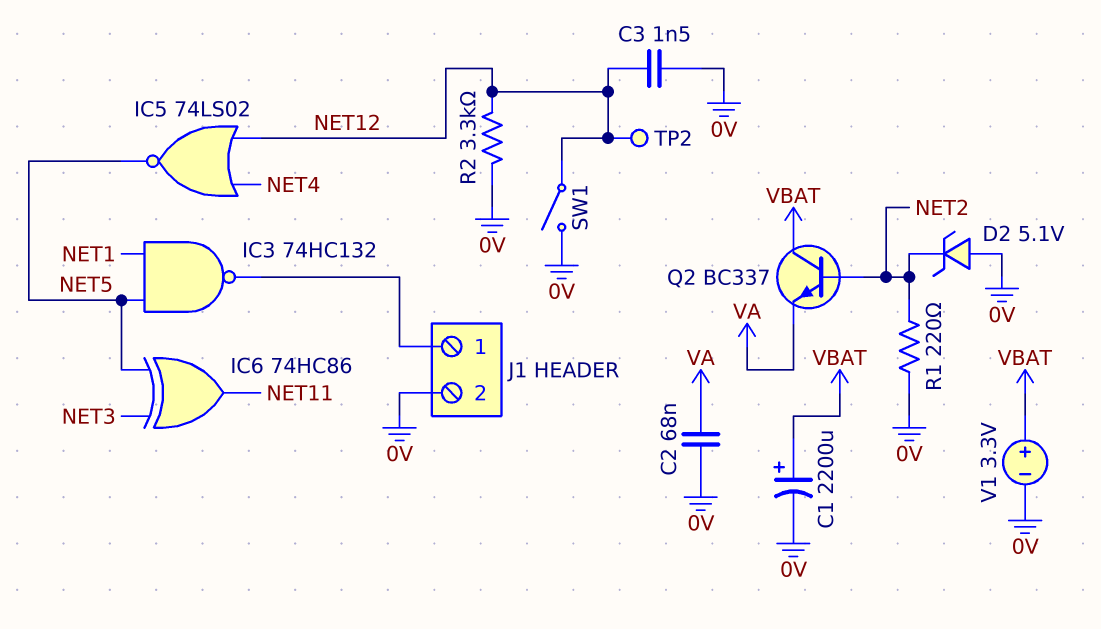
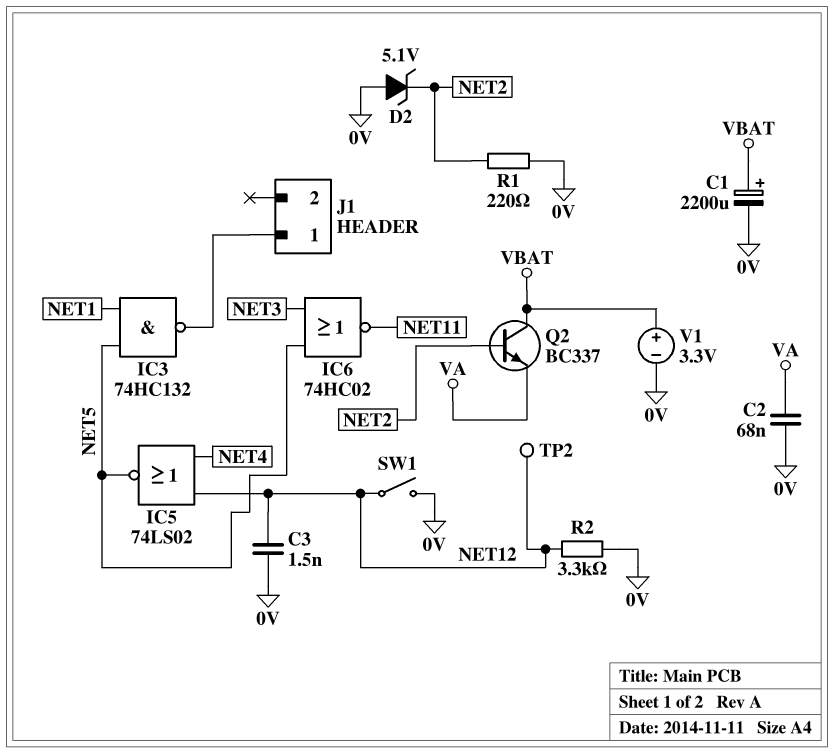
IC6: XOR 74HC86 (in NET3, in NET5, out NET11) -> NOR 74HC02 (in NET3, in NET5, out NET11)
J1 pin 2: 0V -> none

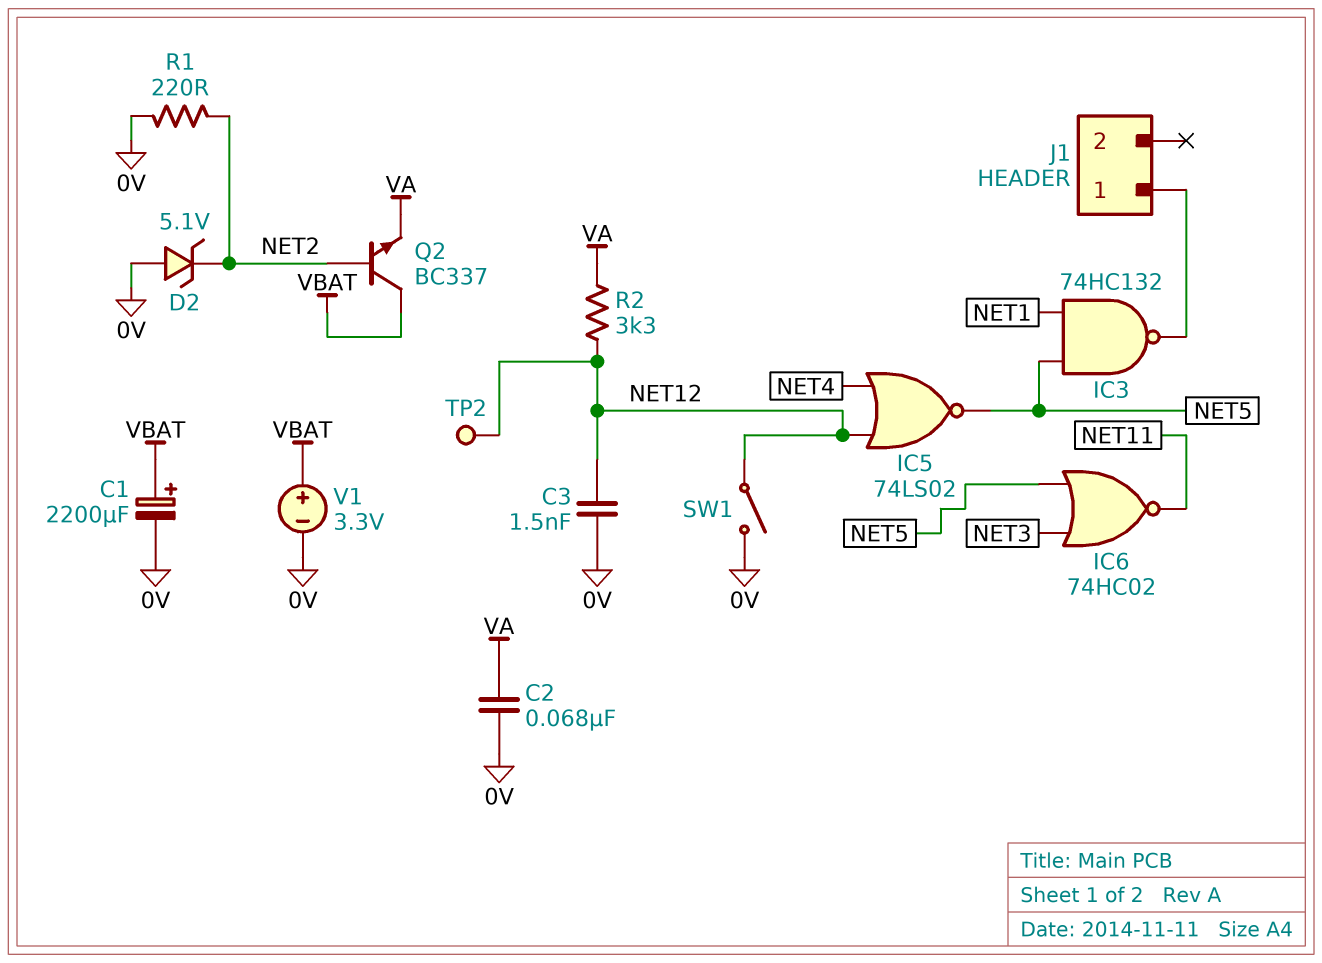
R2: 3.3k (0V, NET12) -> 3.3k (NET12, VA)

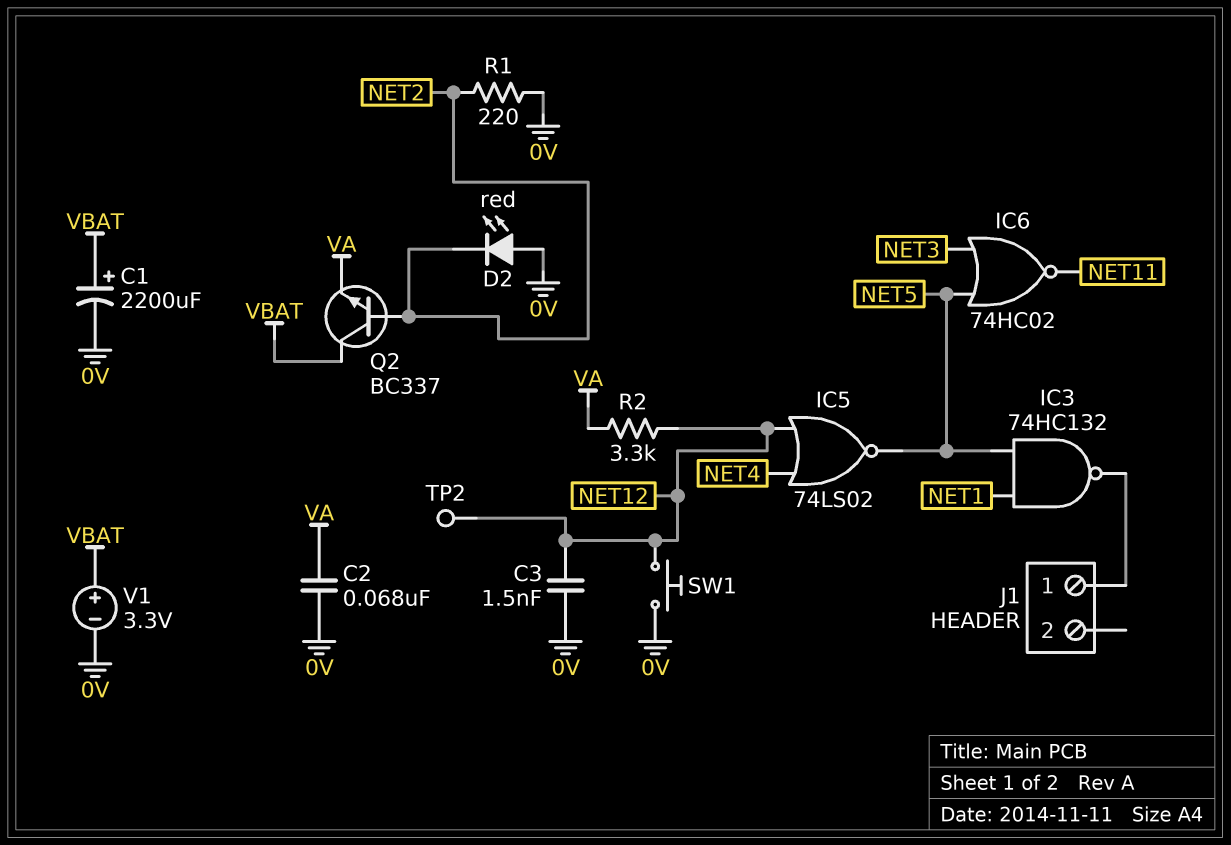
D2: zener 5.1V (A 0V, K NET2) -> LED red (A 0V, K NET2)
SW1: switch (0V, NET12) -> button (0V, NET12)

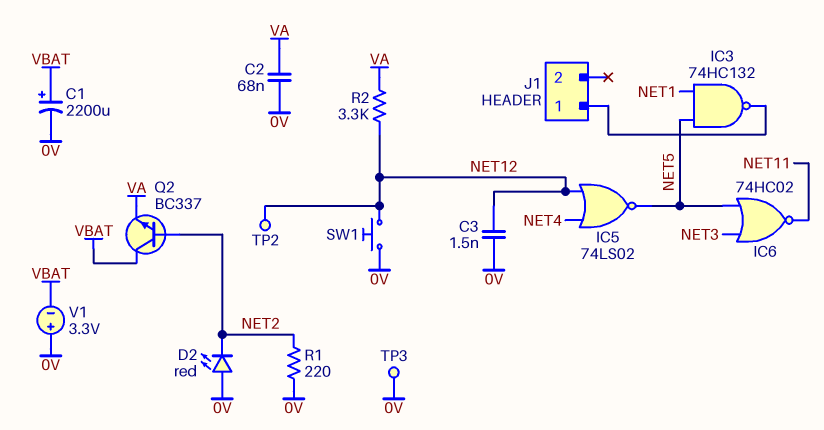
TP3: none -> test point (0V)
V1: 3.3V (plus VBAT, minus 0V) -> 3.3V (plus 0V, minus VBAT)

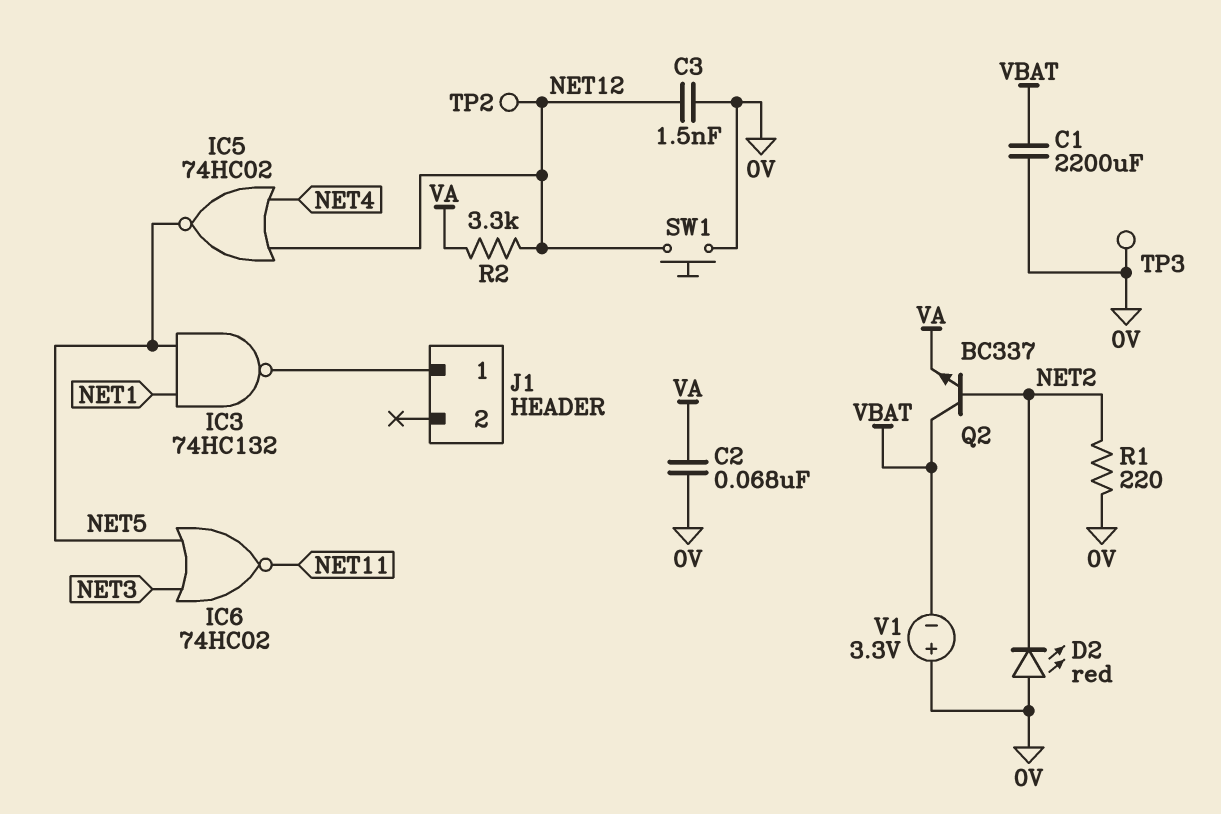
C1: 2200uF (plus VBAT, minus 0V) -> 2200uF (0V, VBAT)
IC5: NOR 74LS02 (in NET4, in NET12, out NET5) -> NOR 74HC02 (in NET4, in NET12, out NET5)

